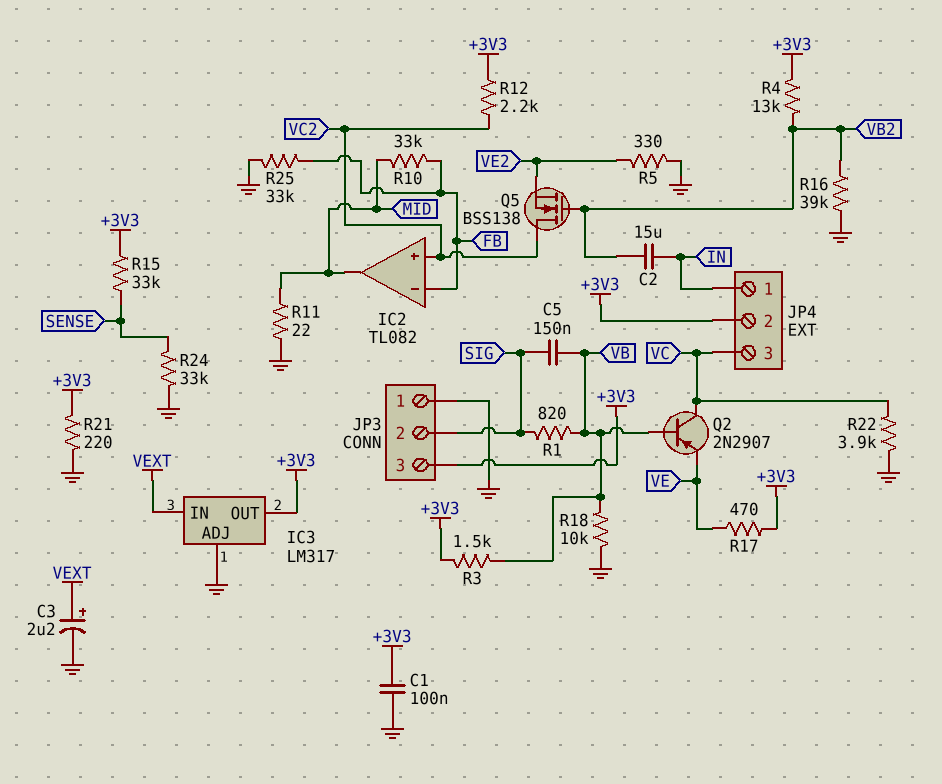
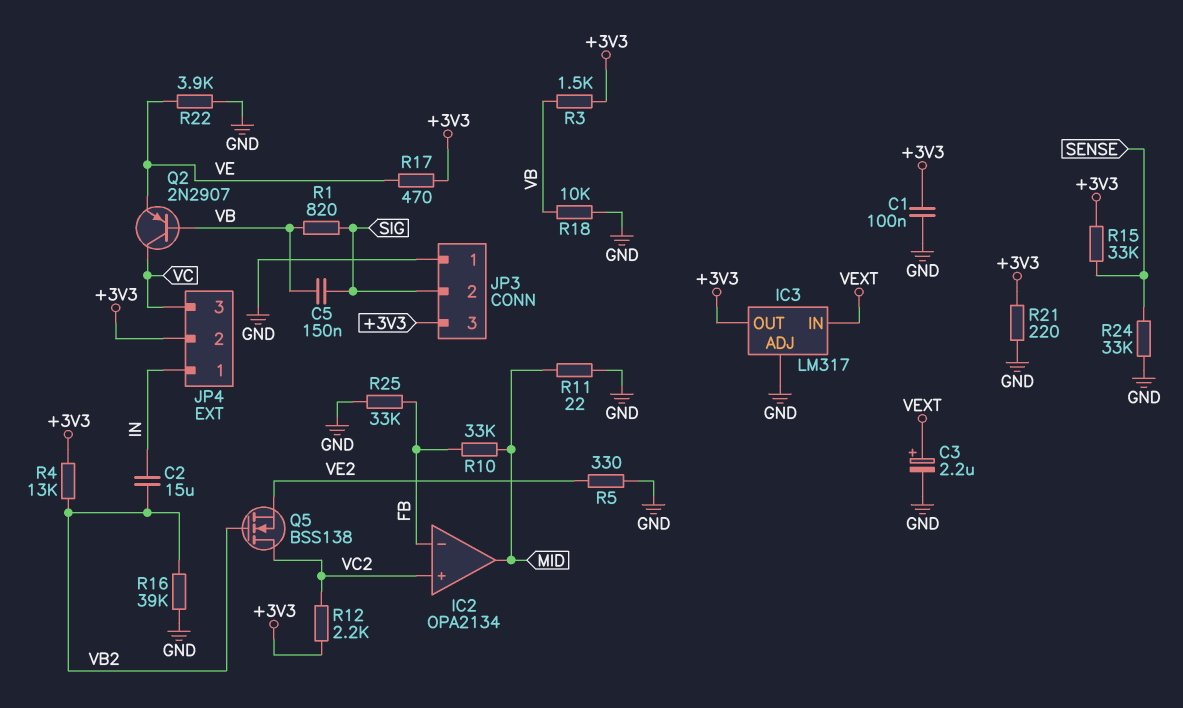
IC2: TL082 -> OPA2134
R22: 3.9k (GND, VC) -> 3.9k (GND, VE)

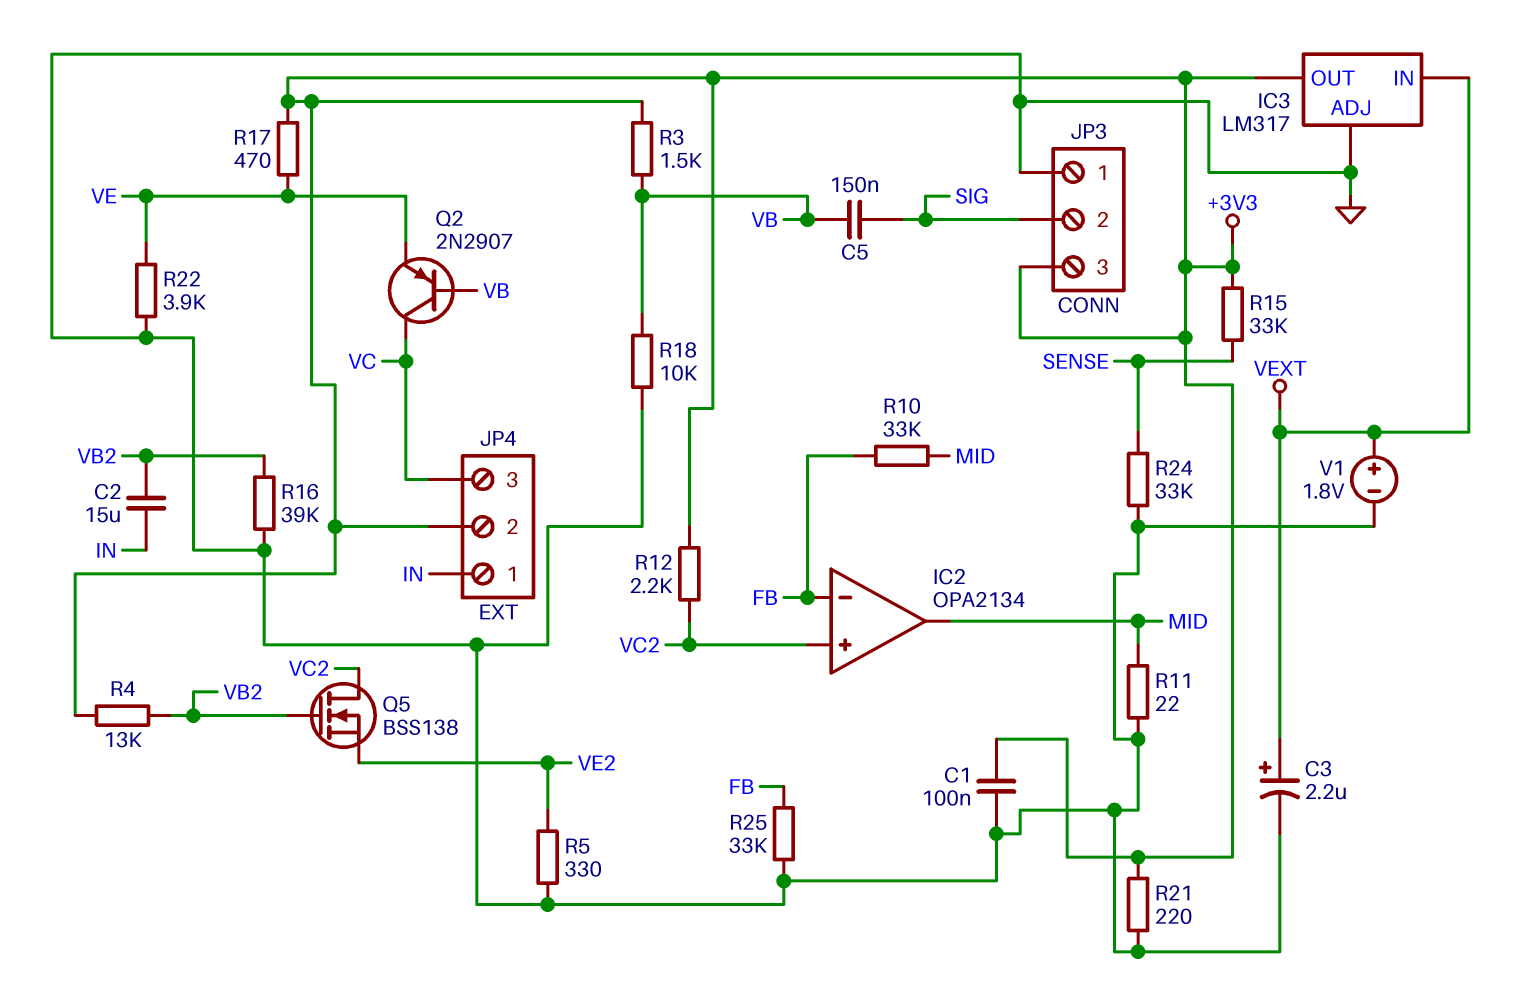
R1: 820 (SIG, VB) -> none
V1: none -> 1.8V (plus VEXT, minus GND)

